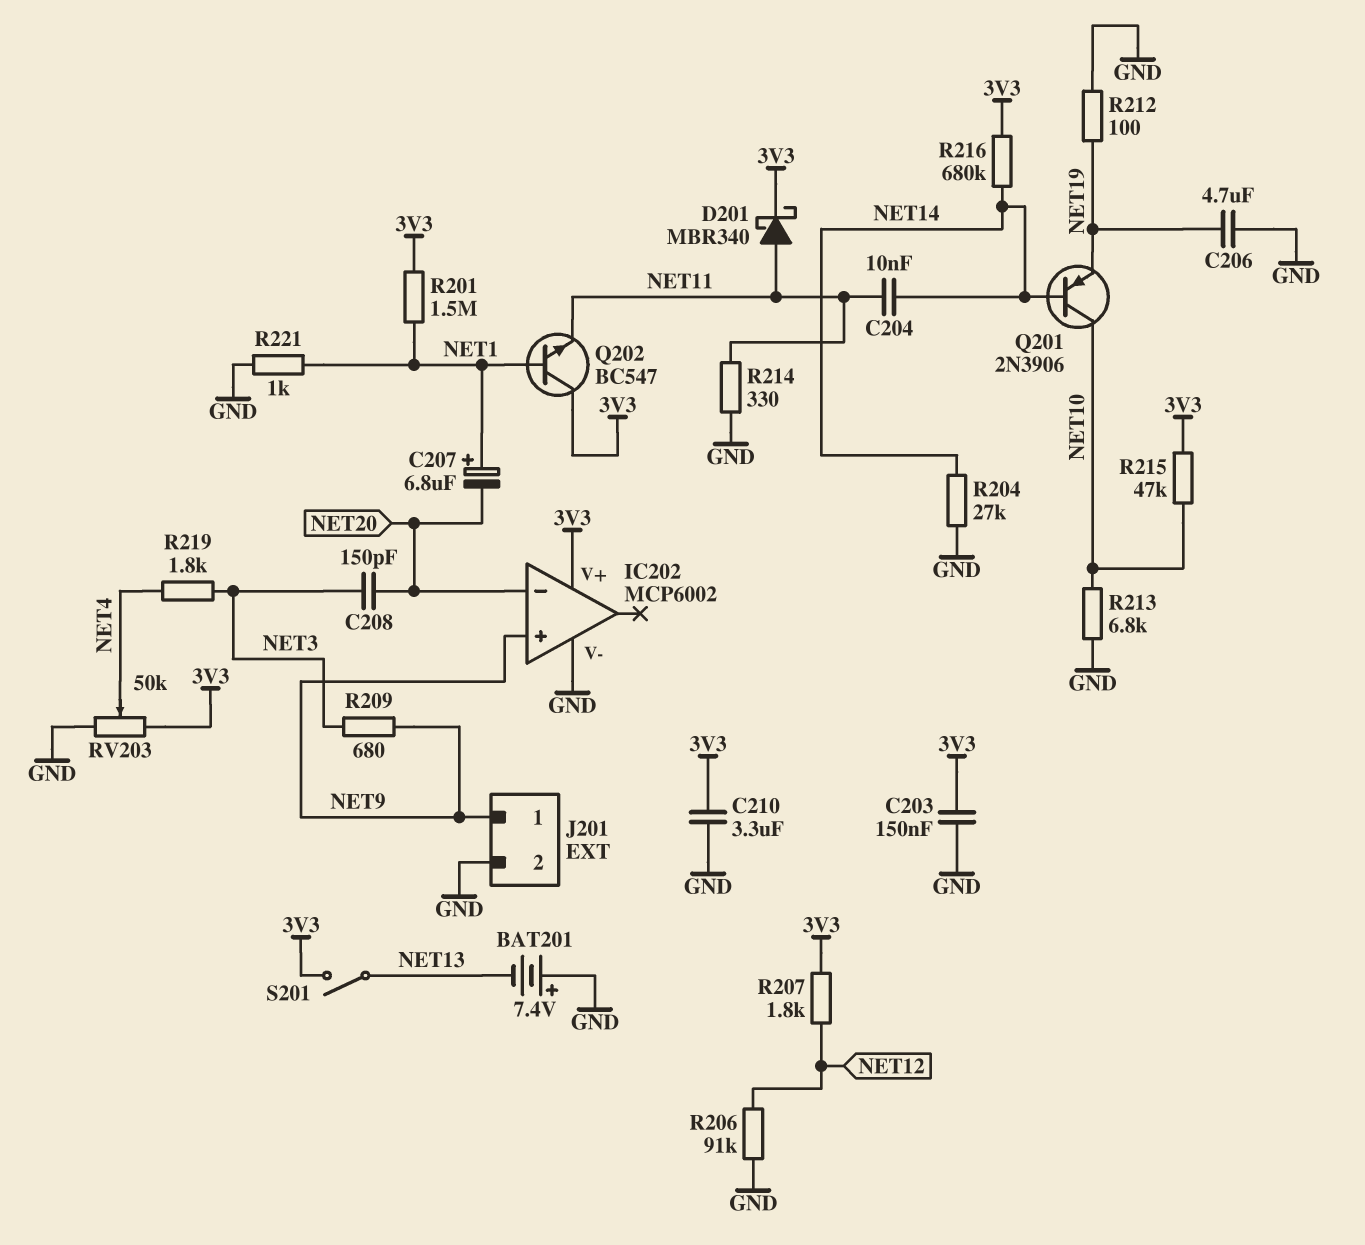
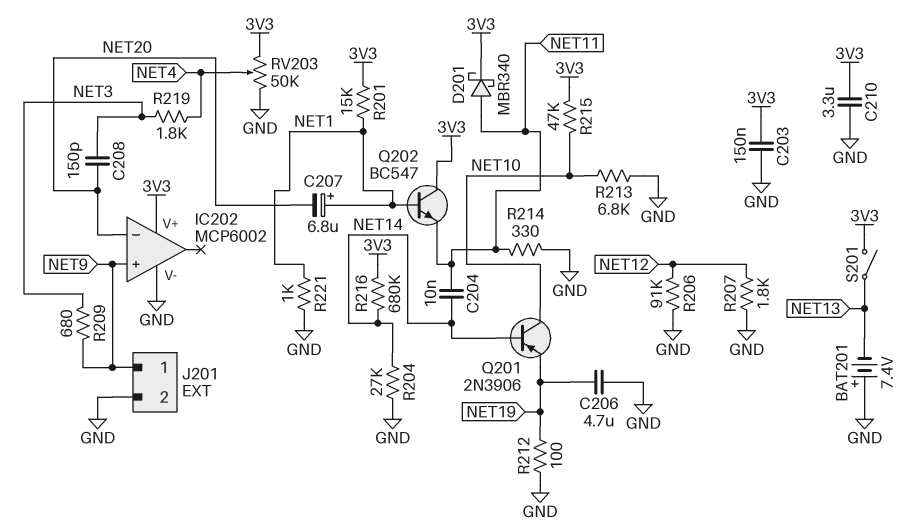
R201: 1.5M (3V3, NET1) -> 15k (3V3, NET1)
R207: 1.8k (3V3, NET12) -> 1.8k (GND, NET12)

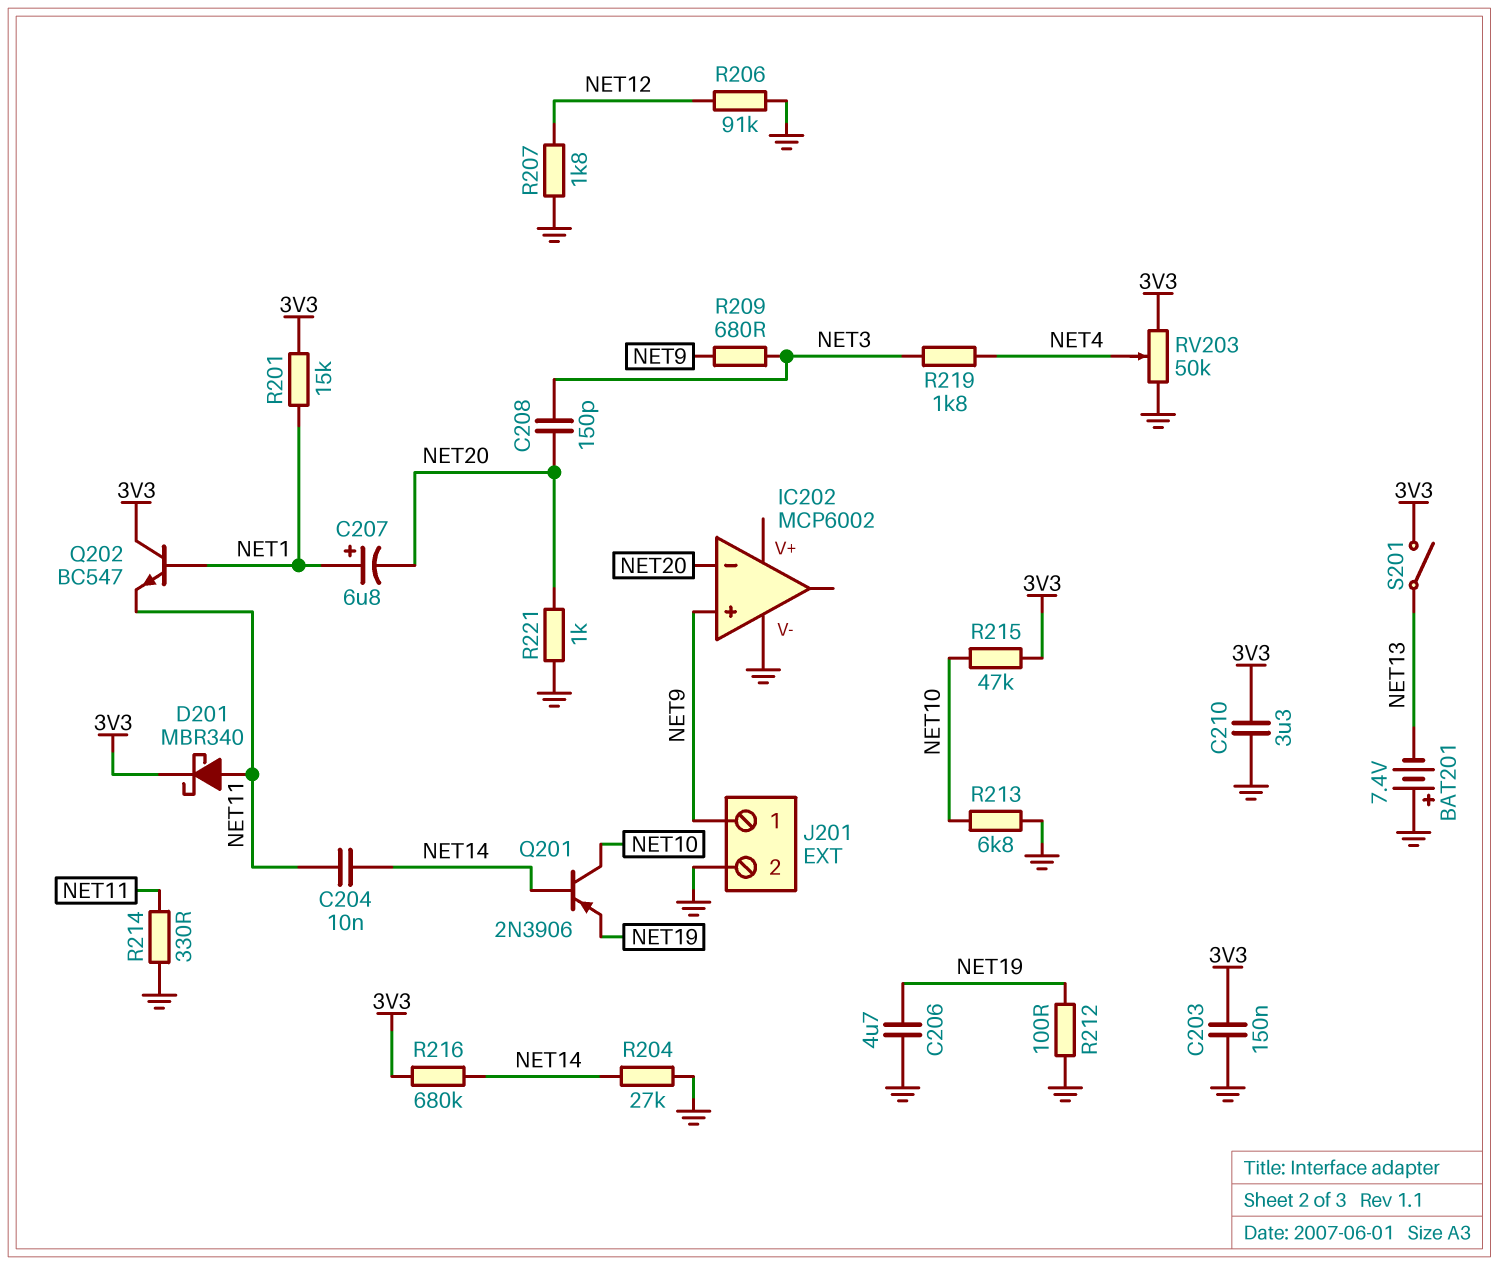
IC202 pin V+: 3V3 -> none
R221: 1k (GND, NET1) -> 1k (GND, NET20)

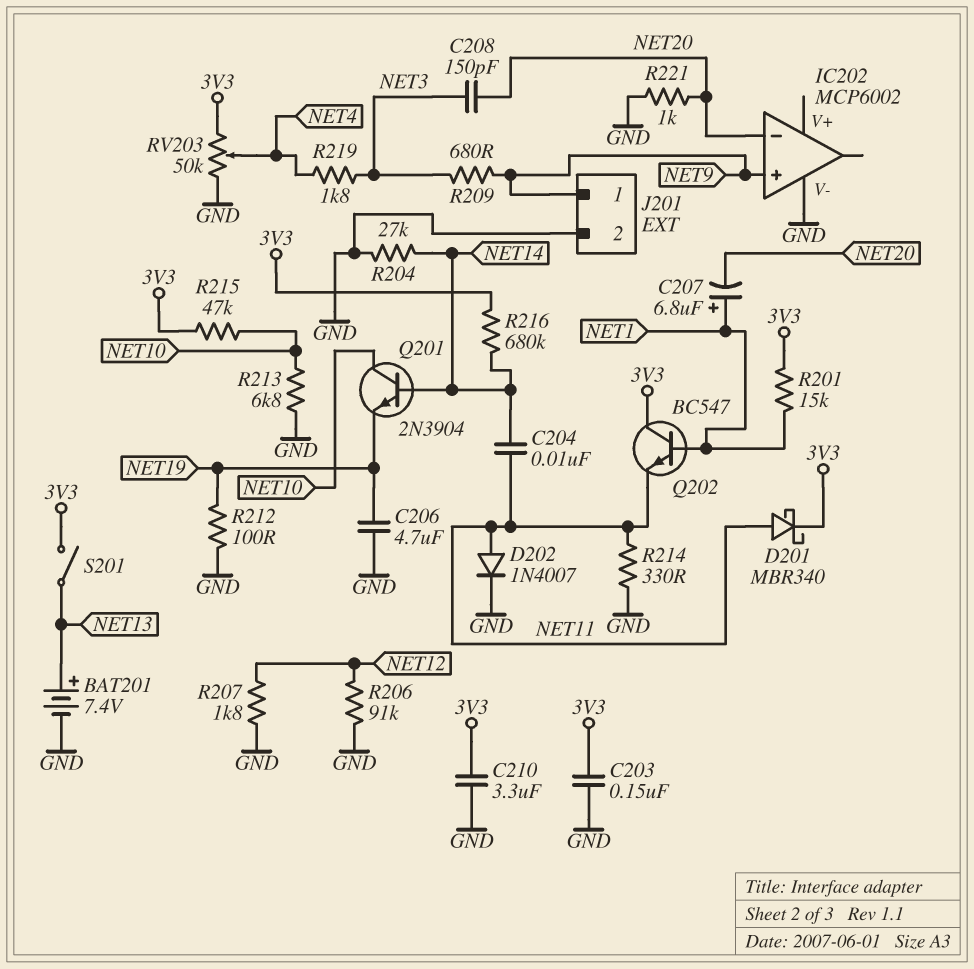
BAT201: 7.4V (plus GND, minus NET13) -> 7.4V (plus NET13, minus GND)
D202: none -> diode 1N4007 (A NET11, K GND)
Q201: PNP 2N3906 (B NET14, C NET10, E NET19) -> NPN 2N3904 (B NET14, C NET10, E NET19)

